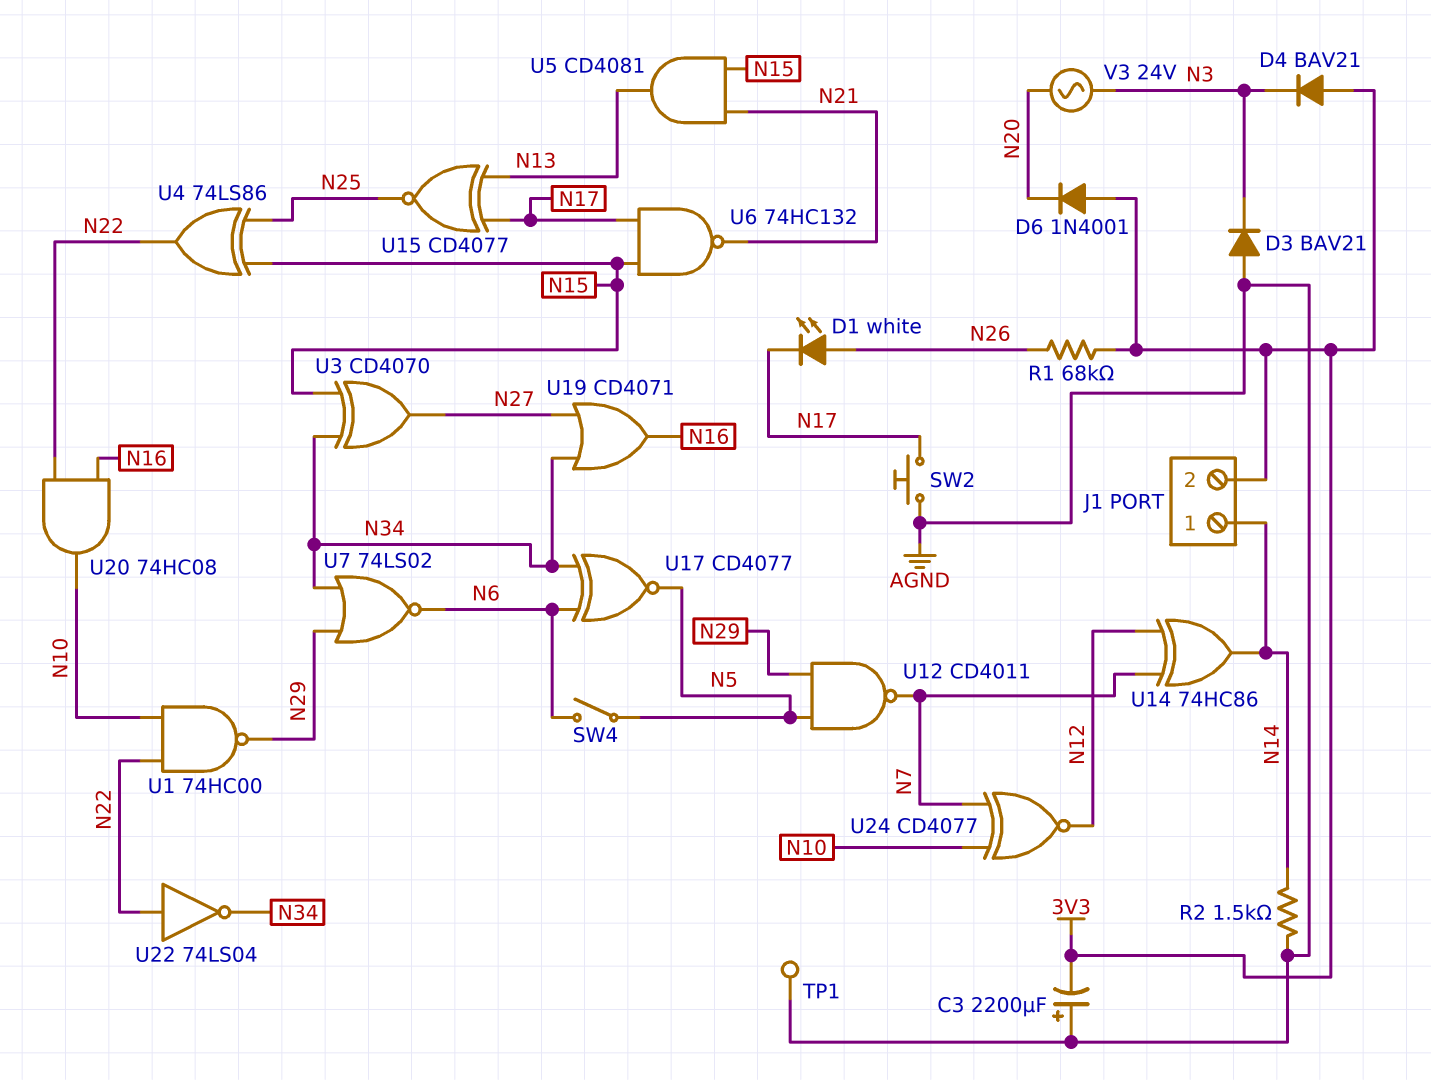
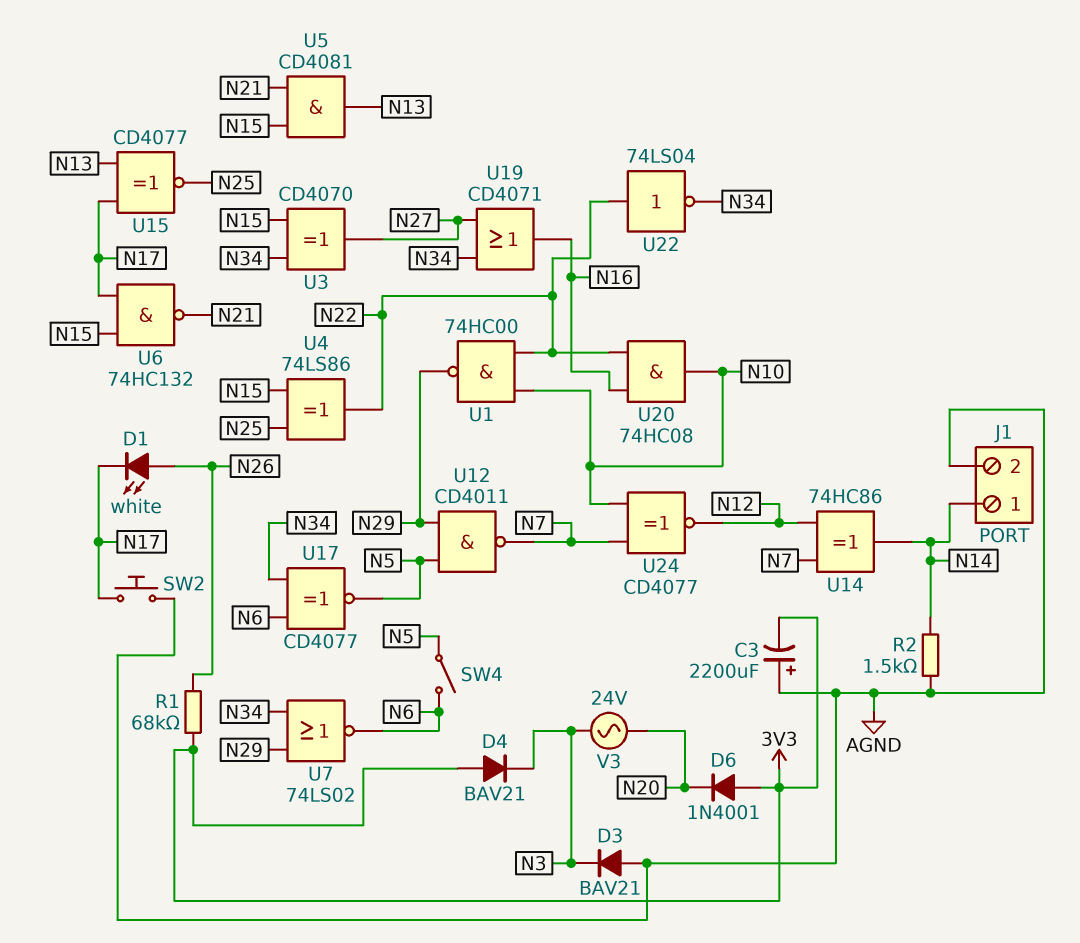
J1 pin 2: 3V3 -> AGND
TP1: test point (AGND) -> none

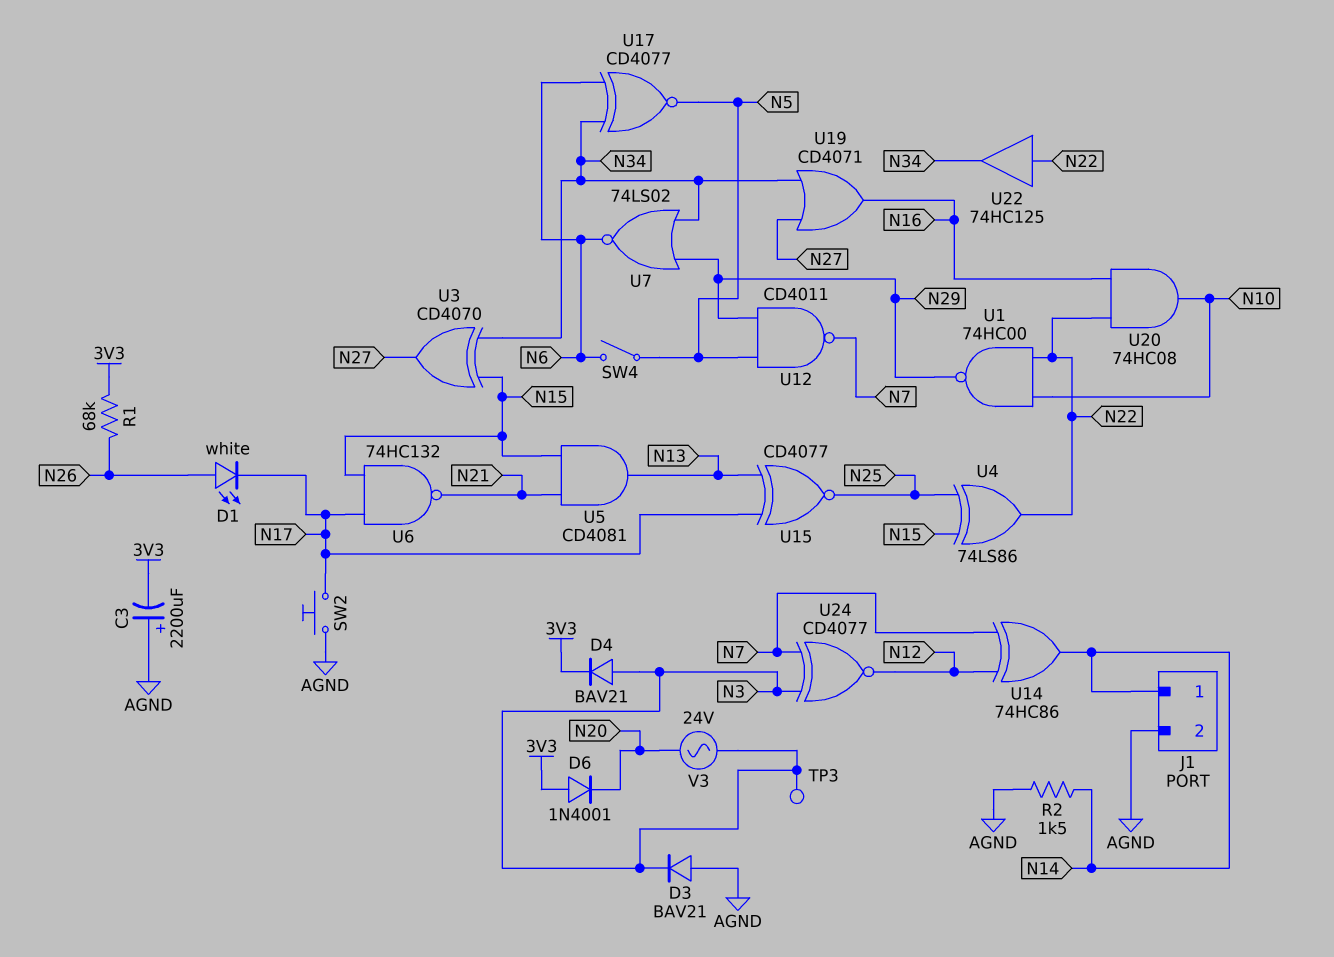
D4: diode BAV21 (A 3V3, K N3) -> diode BAV21 (A N3, K 3V3)
TP3: none -> test point (N3)
U22: NOT 74LS04 (in N22, out N34) -> buffer 74HC125 (in N22, out N34)
U24: XNOR CD4077 (in N7, in N10, out N12) -> XNOR CD4077 (in N3, in N7, out N12)

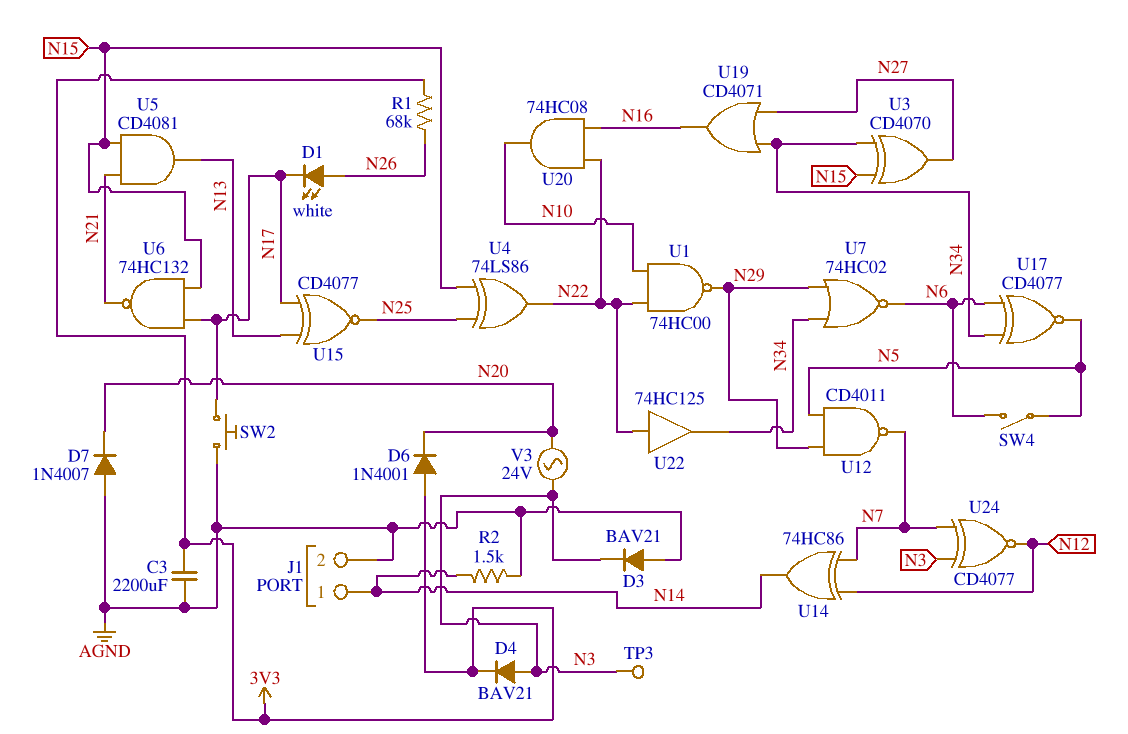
C3: 2200uF (plus AGND, minus 3V3) -> 2200uF (3V3, AGND)
D7: none -> diode 1N4007 (A AGND, K N20)
U7: NOR 74LS02 (in N29, in N34, out N6) -> NOR 74HC02 (in N29, in N34, out N6)

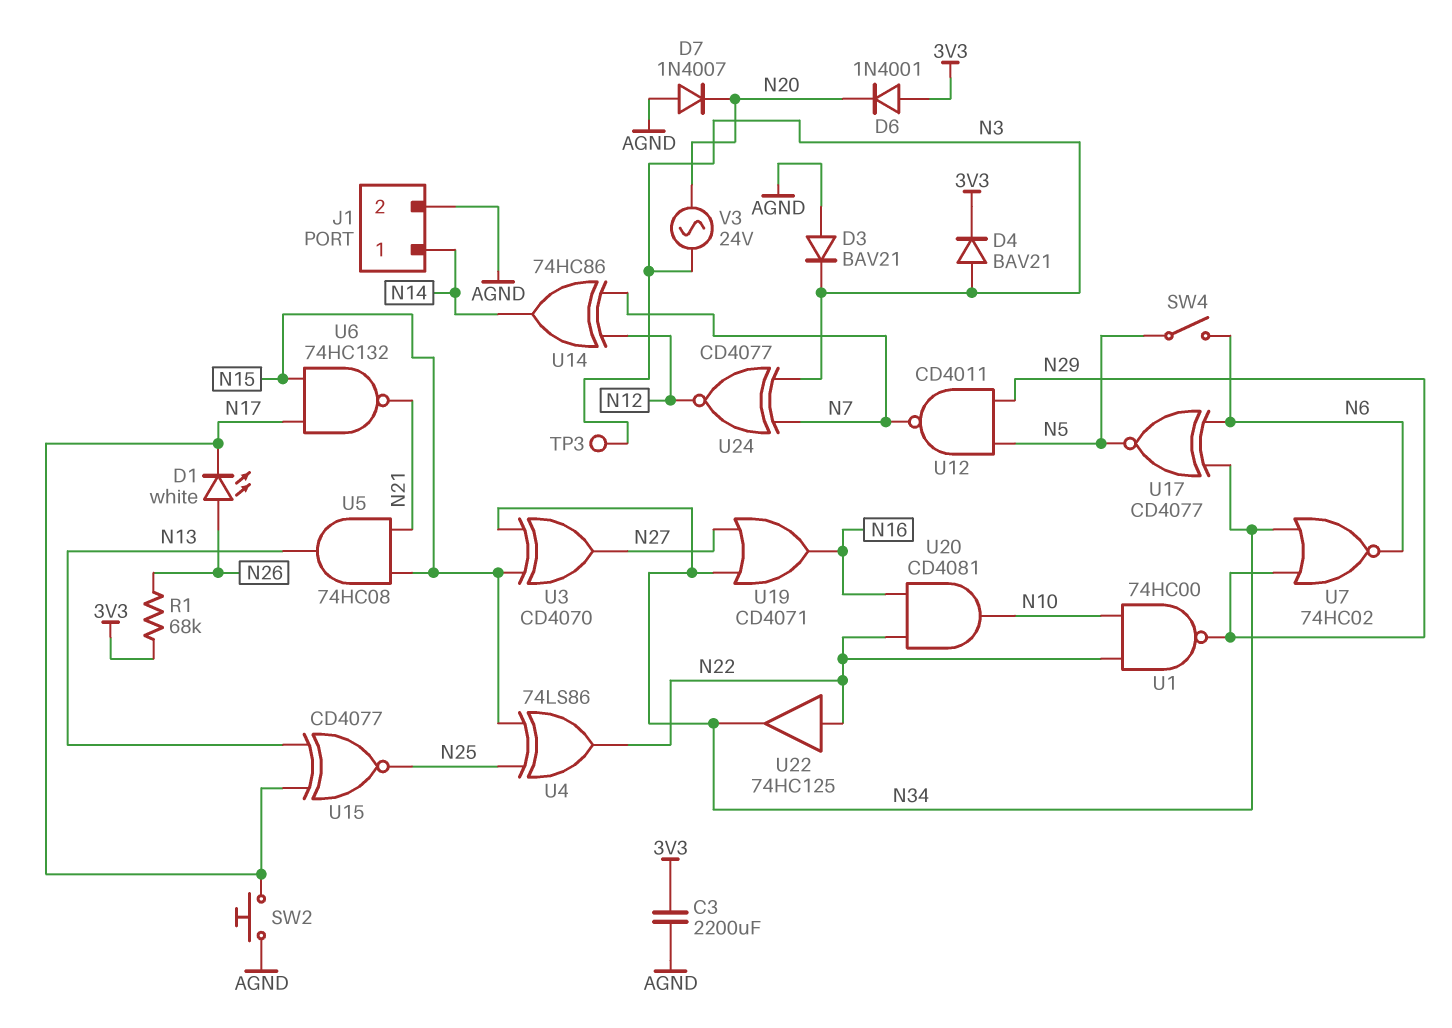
R2: 1.5k (AGND, N14) -> none
U5: AND CD4081 (in N15, in N21, out N13) -> AND 74HC08 (in N15, in N21, out N13)
U20: AND 74HC08 (in N16, in N22, out N10) -> AND CD4081 (in N16, in N22, out N10)

